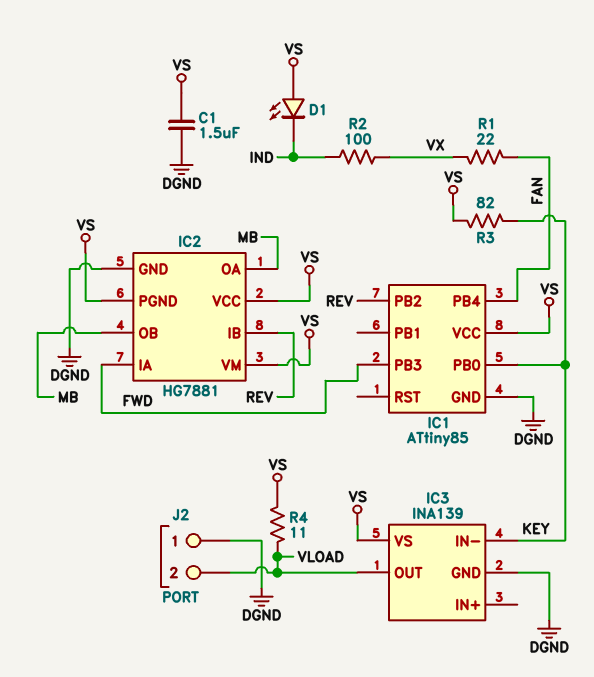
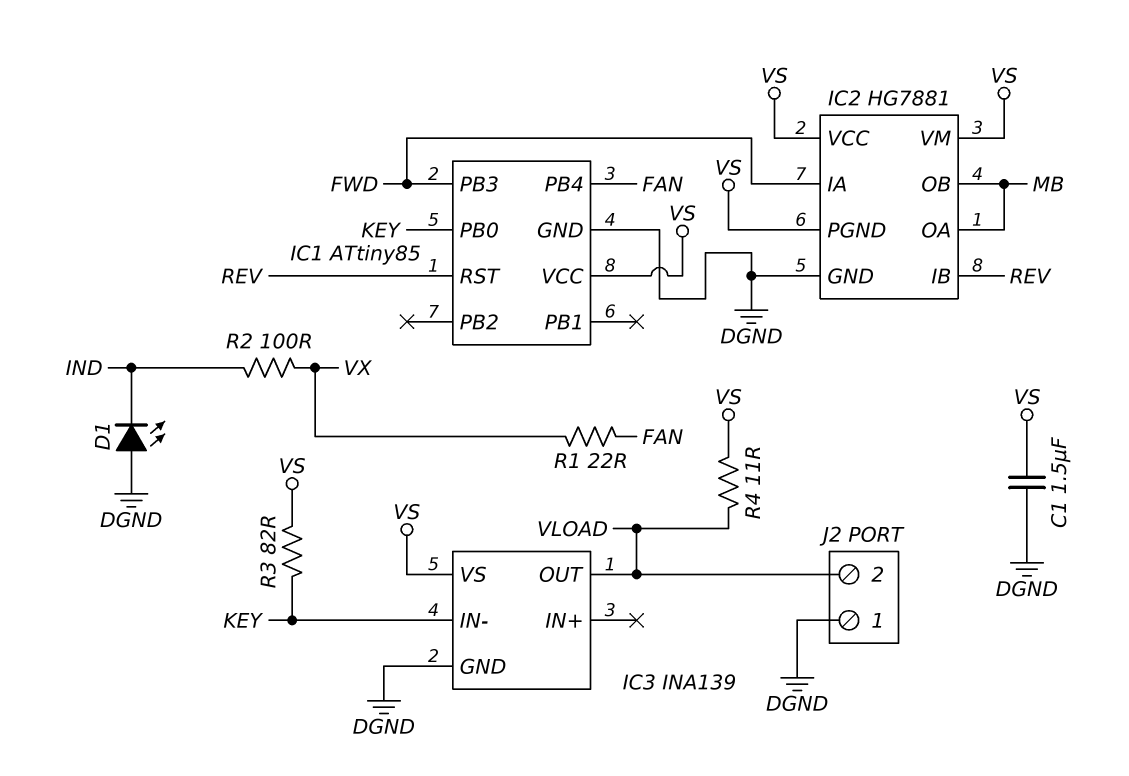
D1: LED (A VS, K IND) -> LED (A DGND, K IND)
IC1 pin PB2: REV -> none
IC1 pin RST: none -> REV

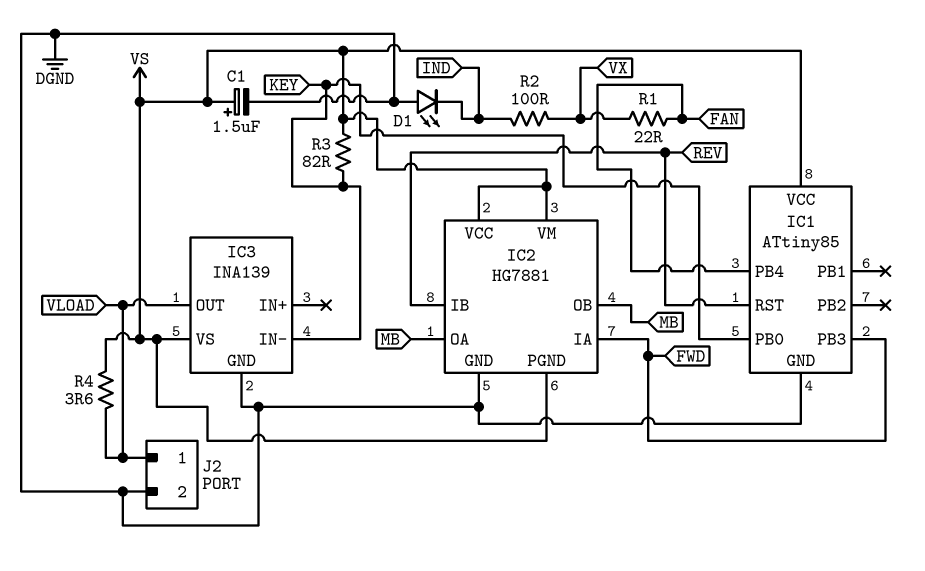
C1: 1.5uF (DGND, VS) -> 1.5uF (plus VS, minus DGND)
J2 pin 1: DGND -> VLOAD
J2 pin 2: VLOAD -> DGND
R4: 11 (VLOAD, VS) -> 3.6 (VLOAD, VS)

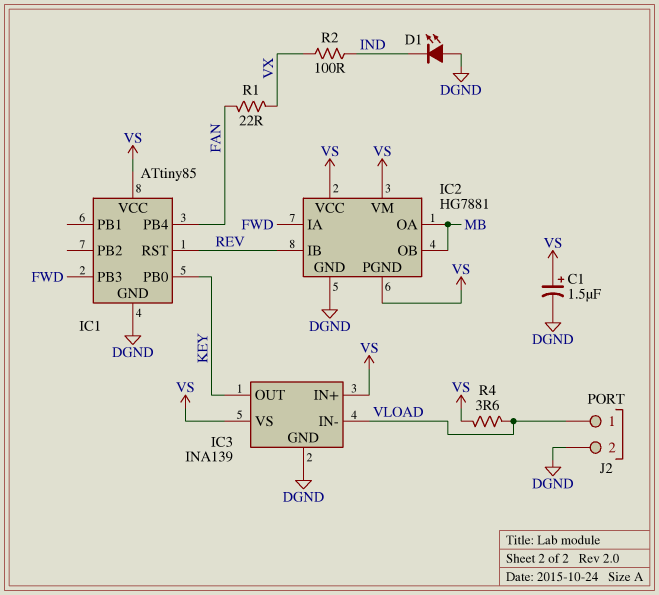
IC3 pin IN+: none -> VS
IC3 pin IN-: KEY -> VLOAD
IC3 pin OUT: VLOAD -> KEY
R3: 82 (KEY, VS) -> none

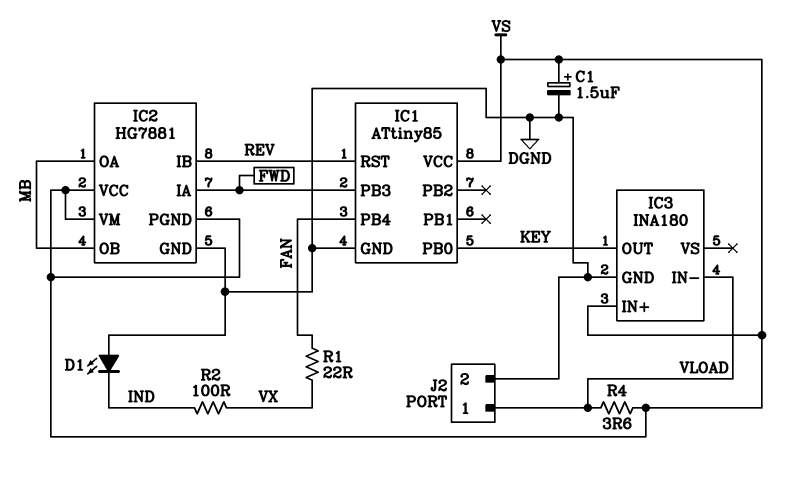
IC3: INA139 -> INA180
IC3 pin VS: VS -> none

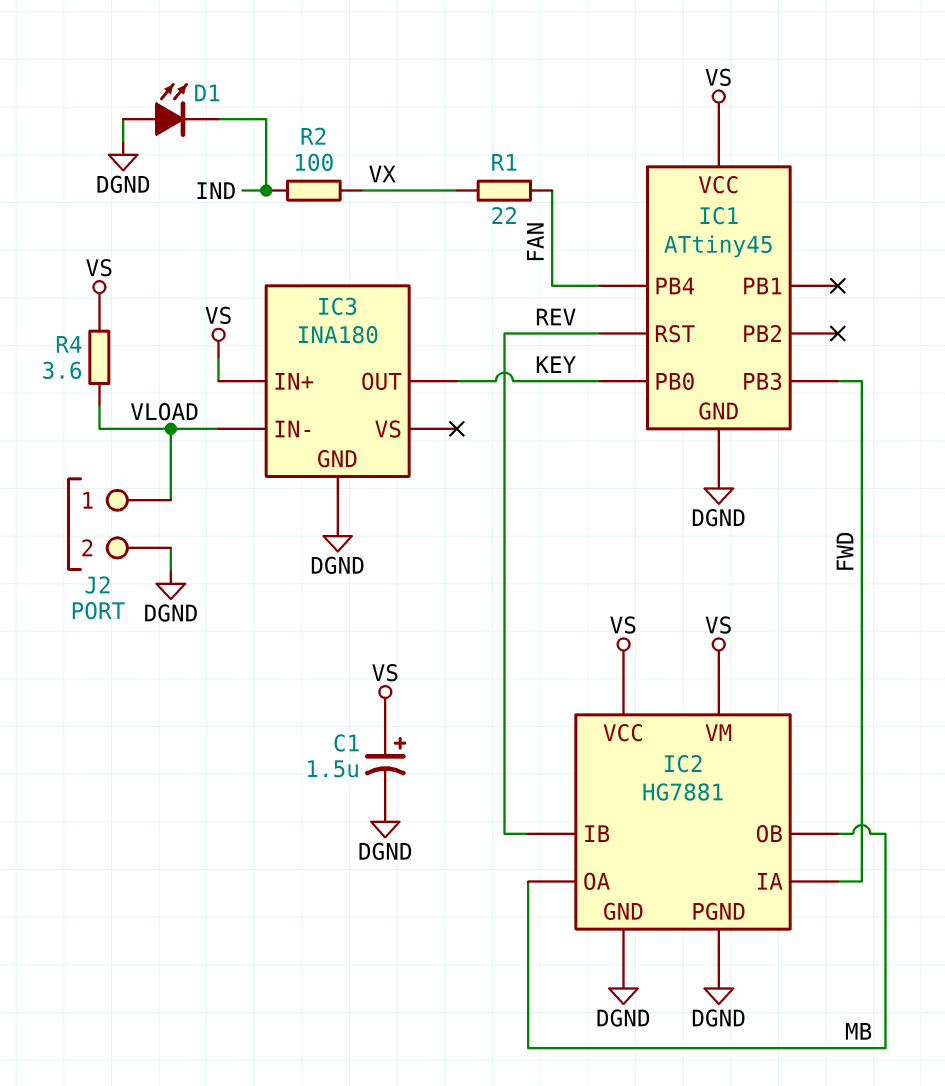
IC1: ATtiny85 -> ATtiny45
IC2 pin PGND: VS -> DGND

